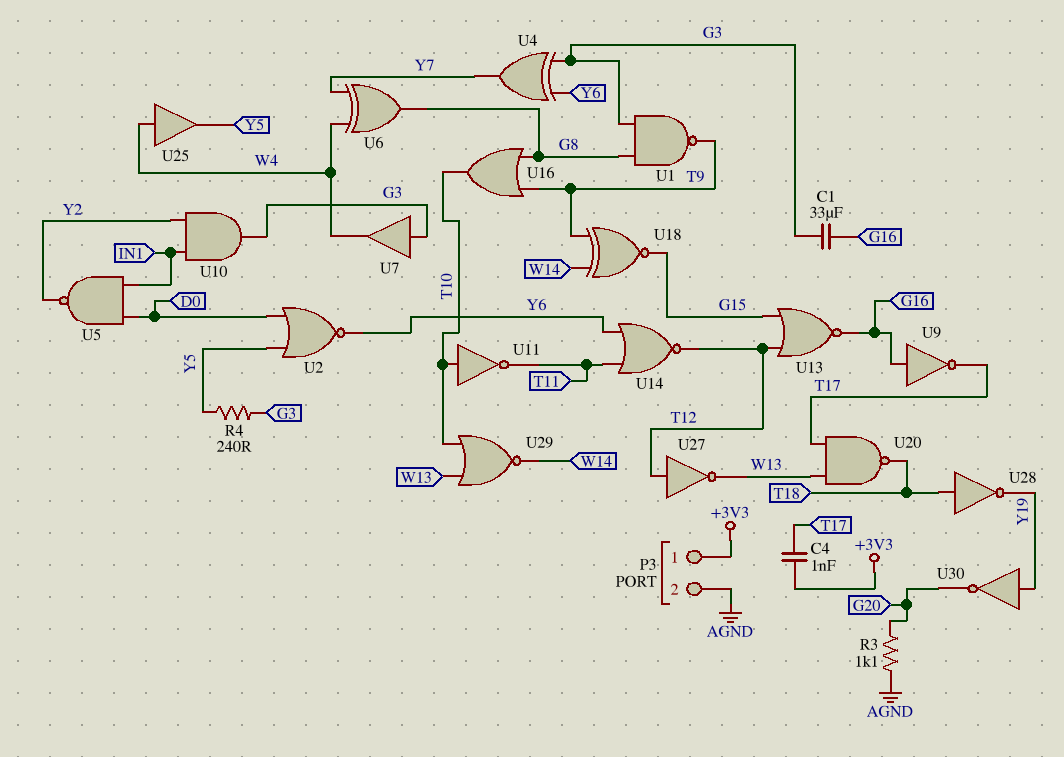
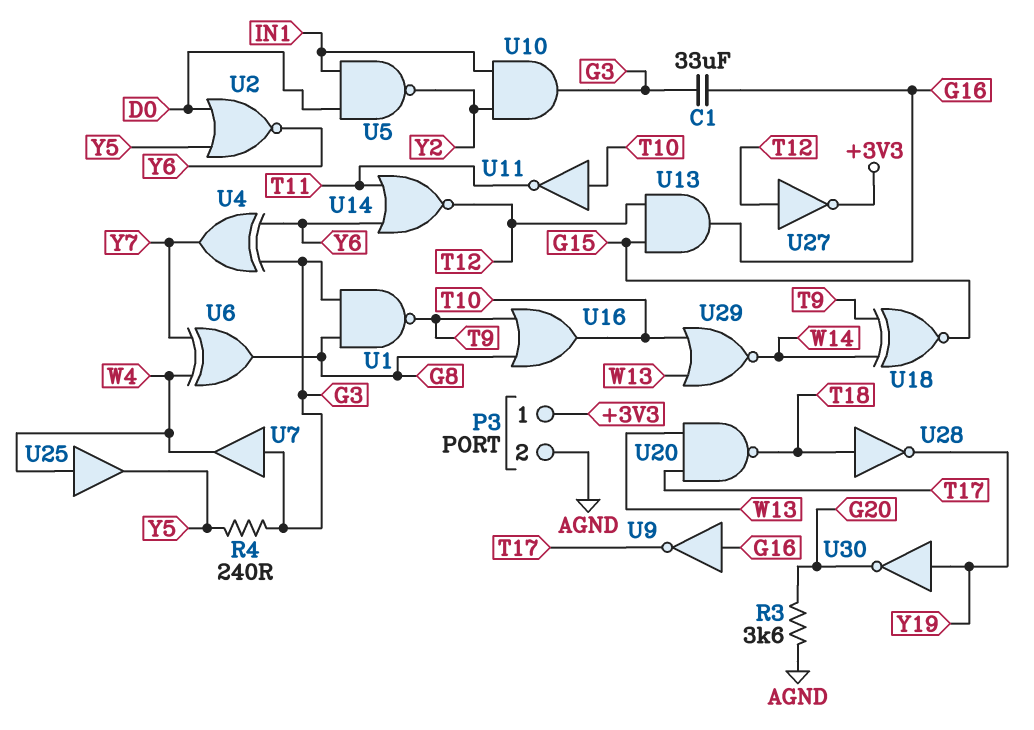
C4: 1nF (+3V3, T17) -> none
R3: 1.1k (AGND, G20) -> 3.6k (AGND, G20)
U13: NOR (in G15, in T12, out G16) -> AND (in G15, in T12, out G16)
U27: NOT (in T12, out W13) -> NOT (in T12, out +3V3)

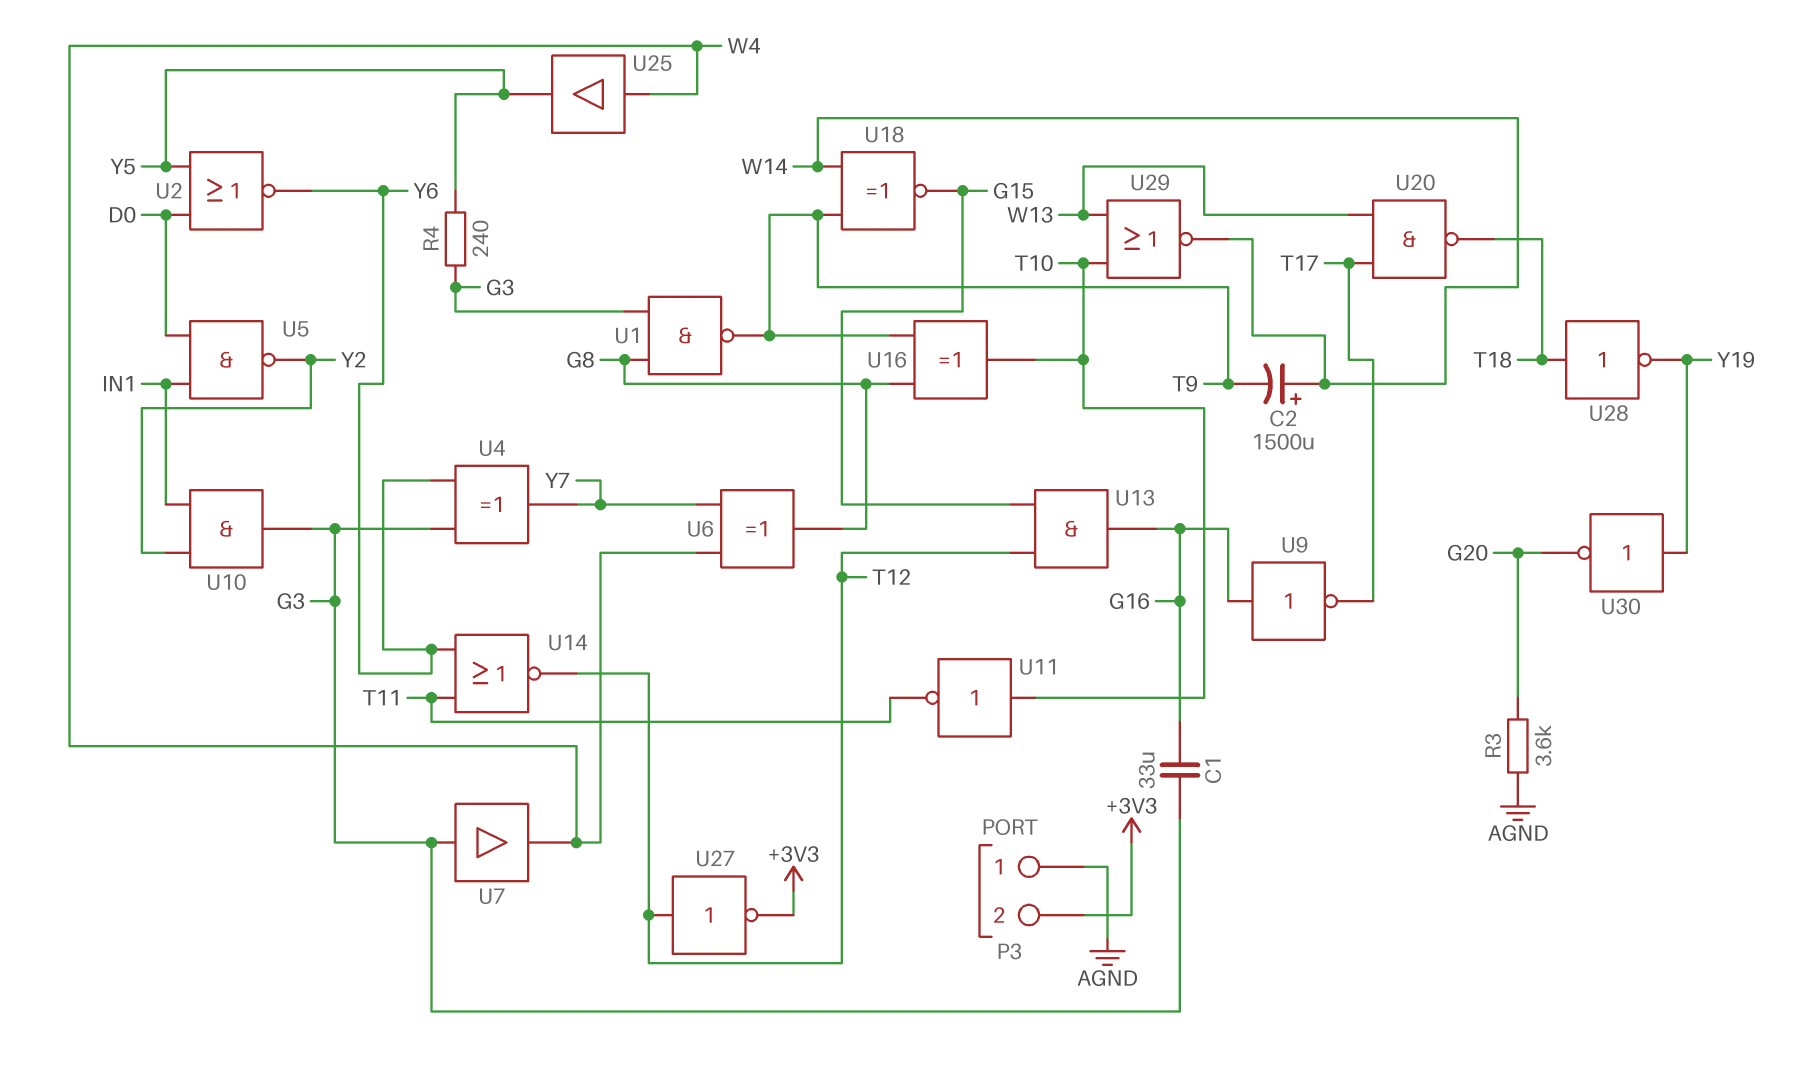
C2: none -> 1500uF (plus W14, minus T9)
P3 pin 1: +3V3 -> AGND
P3 pin 2: AGND -> +3V3
U16: OR (in G8, in T9, out T10) -> XOR (in G8, in T9, out T10)

